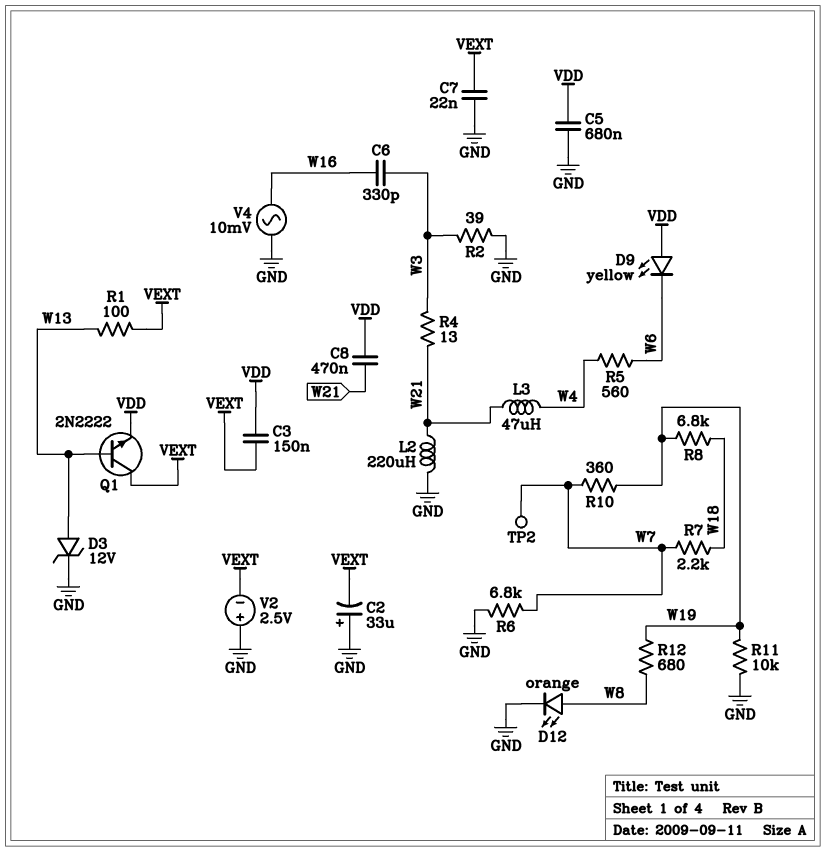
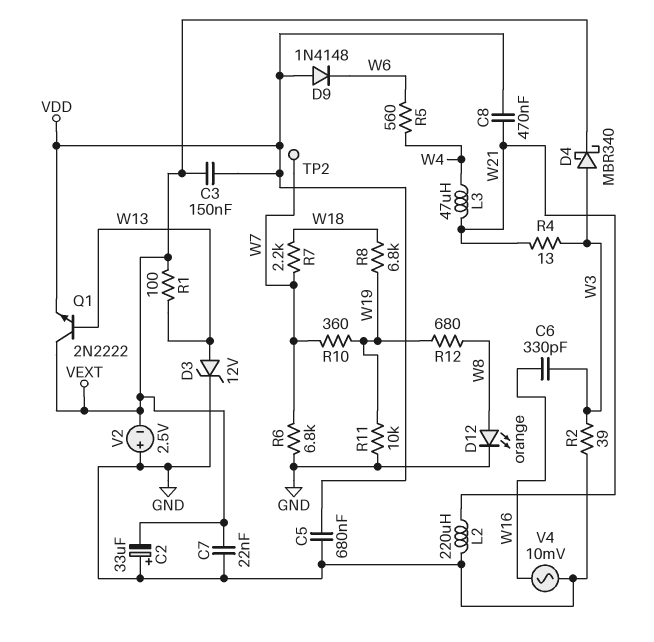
D4: none -> schottky MBR340 (A W3, K VEXT)
D9: LED yellow (A VDD, K W6) -> diode 1N4148 (A VDD, K W6)

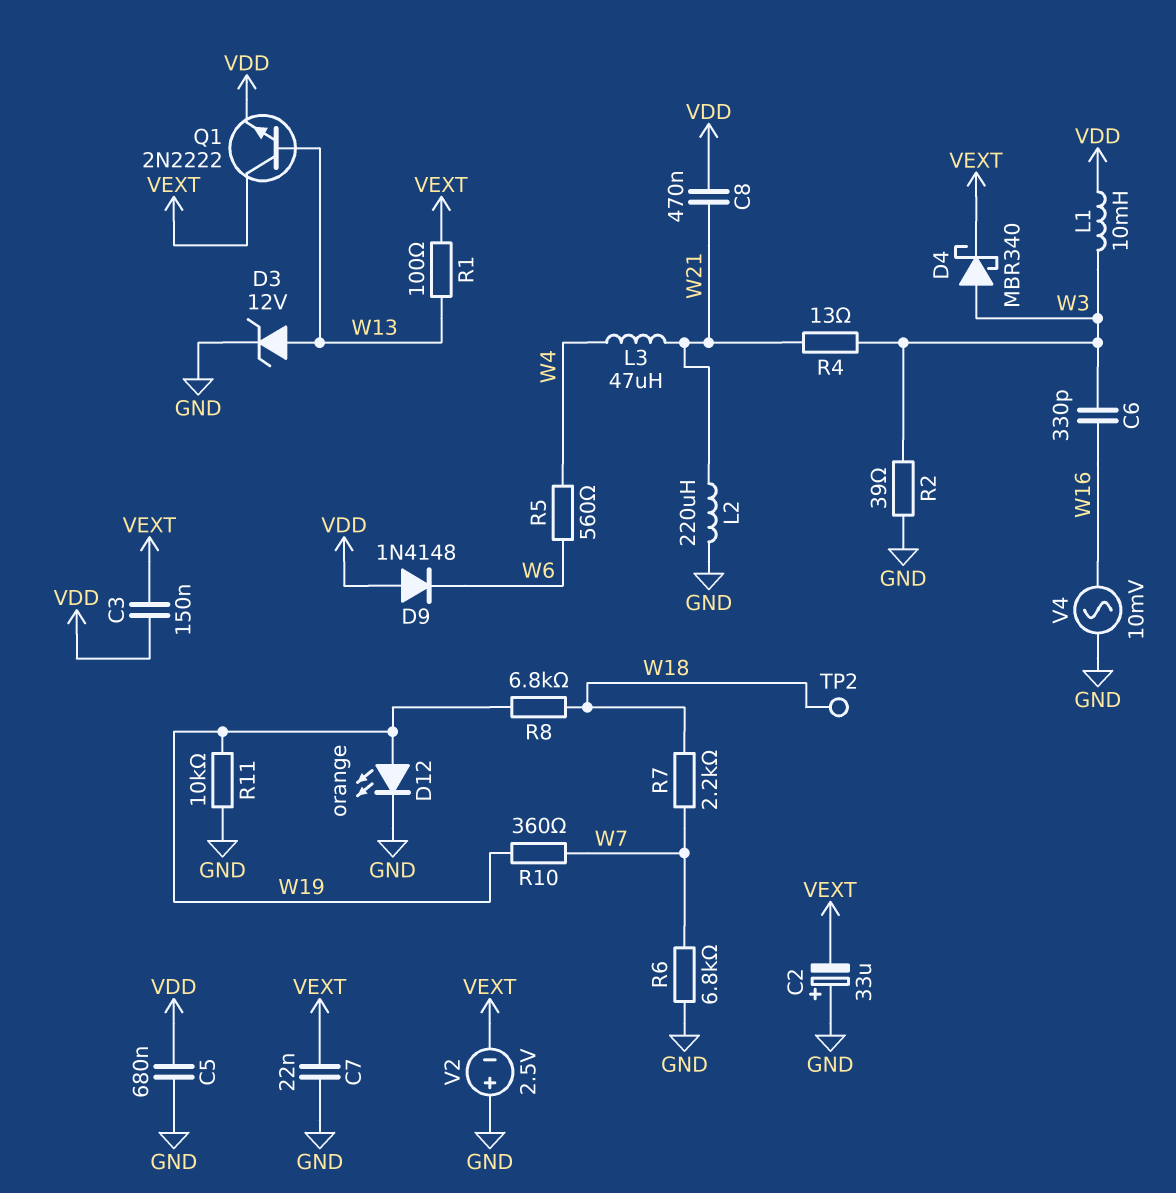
D12: LED orange (A W8, K GND) -> LED orange (A W19, K GND)
L1: none -> 10mH (VDD, W3)
R12: 680 (W8, W19) -> none
TP2: test point (W7) -> test point (W18)

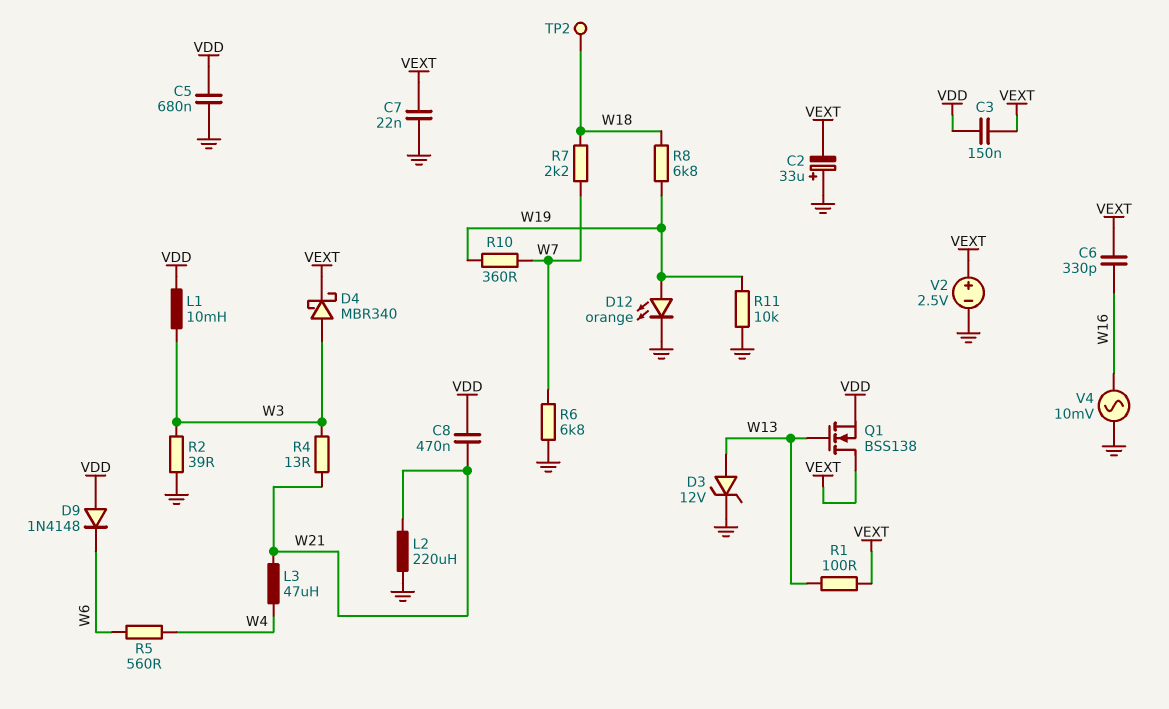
C6: 330pF (W3, W16) -> 330pF (VEXT, W16)
Q1: NPN 2N2222 (B W13, C VEXT, E VDD) -> NMOS BSS138 (G W13, D VEXT, S VDD)
V2: 2.5V (plus GND, minus VEXT) -> 2.5V (plus VEXT, minus GND)

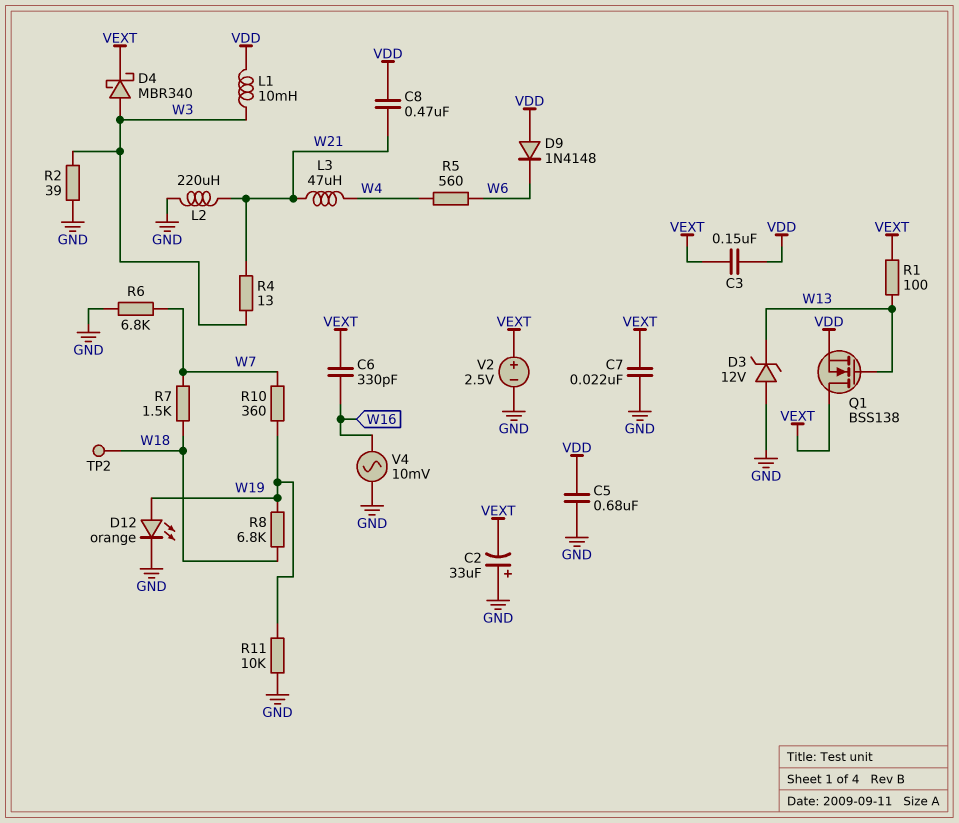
D3: zener 12V (A W13, K GND) -> zener 12V (A GND, K W13)
R7: 2.2k (W7, W18) -> 1.5k (W7, W18)

